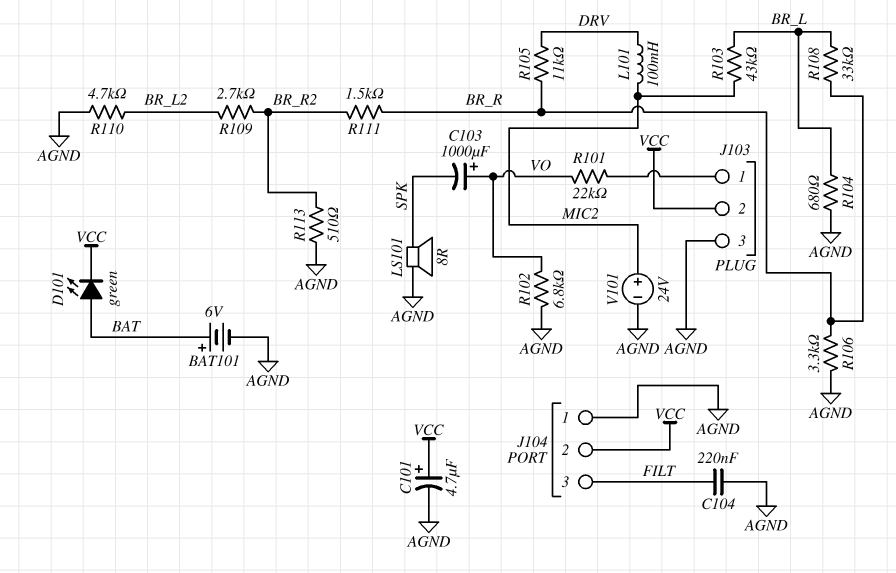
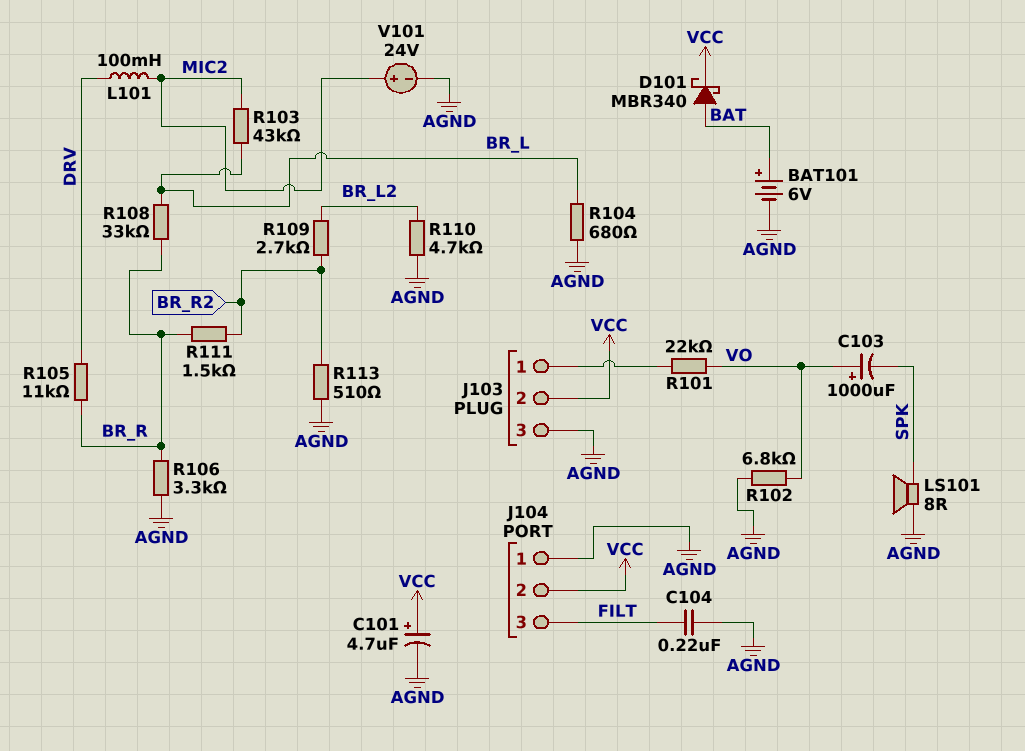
D101: LED green (A BAT, K VCC) -> schottky MBR340 (A BAT, K VCC)

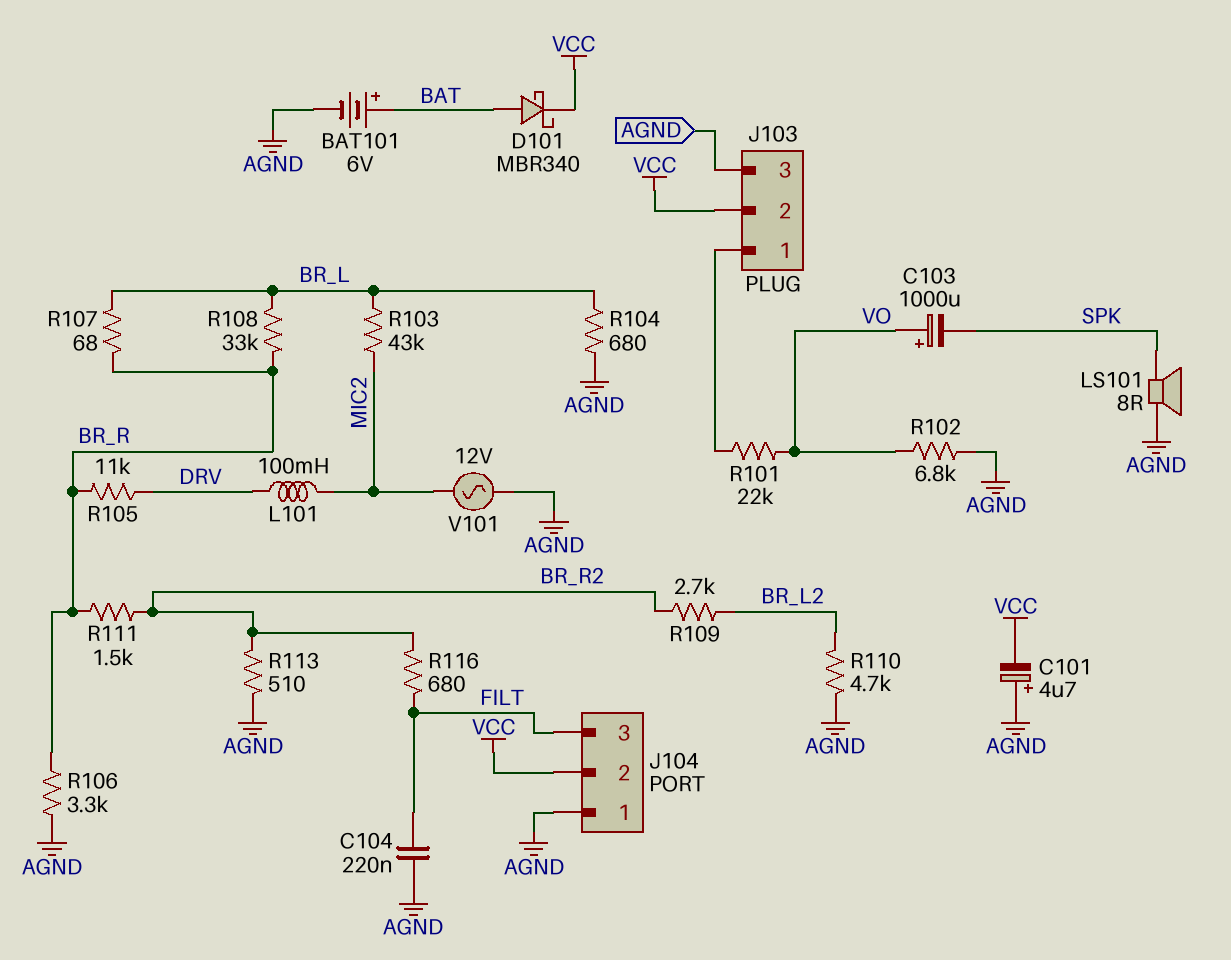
C101: 4.7uF (plus VCC, minus AGND) -> 4.7uF (plus AGND, minus VCC)
R107: none -> 68 (BR_L, BR_R)
R116: none -> 680 (BR_R2, FILT)
V101: 24V (plus MIC2, minus AGND) -> AC 12V (AGND, MIC2)

